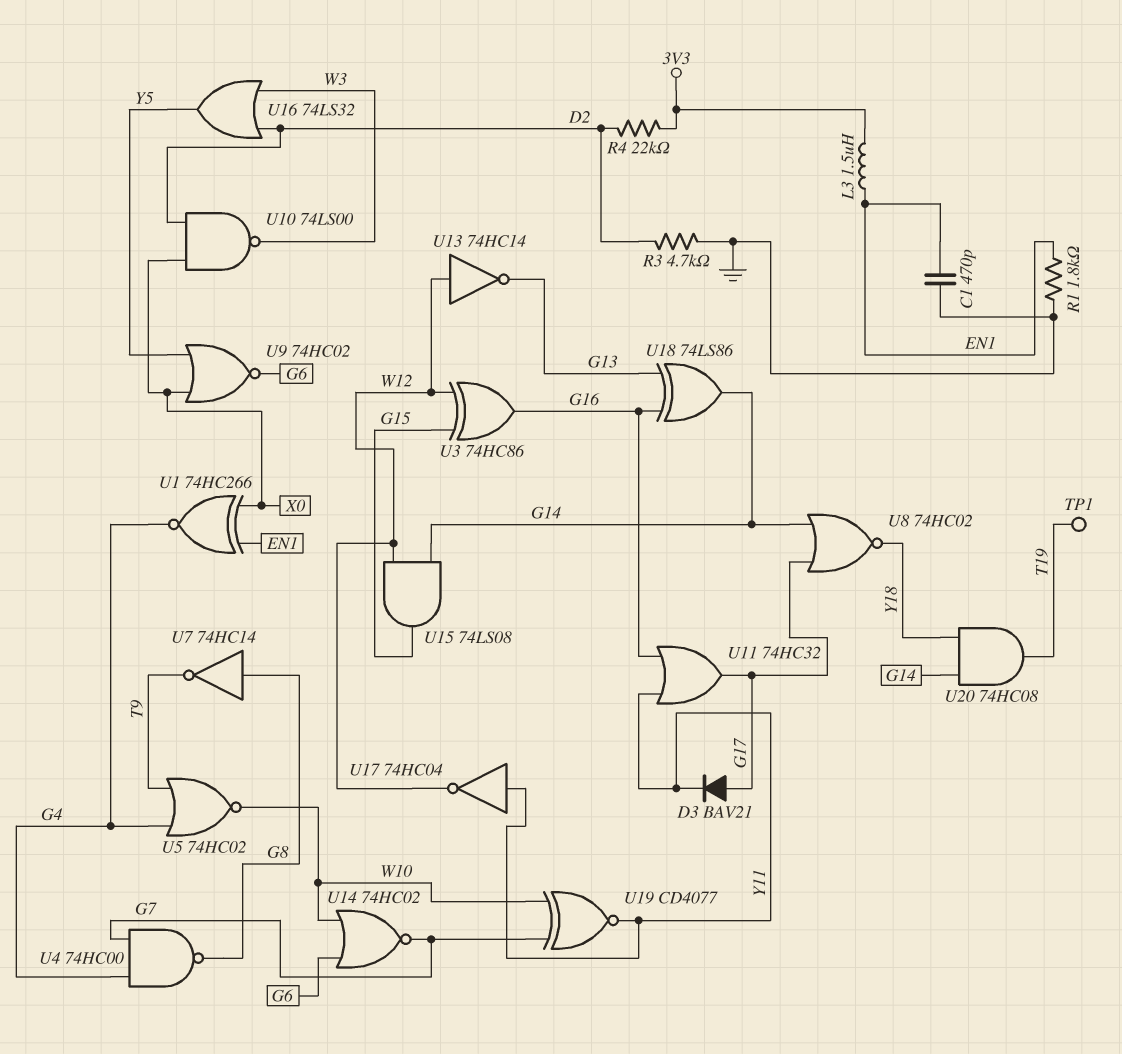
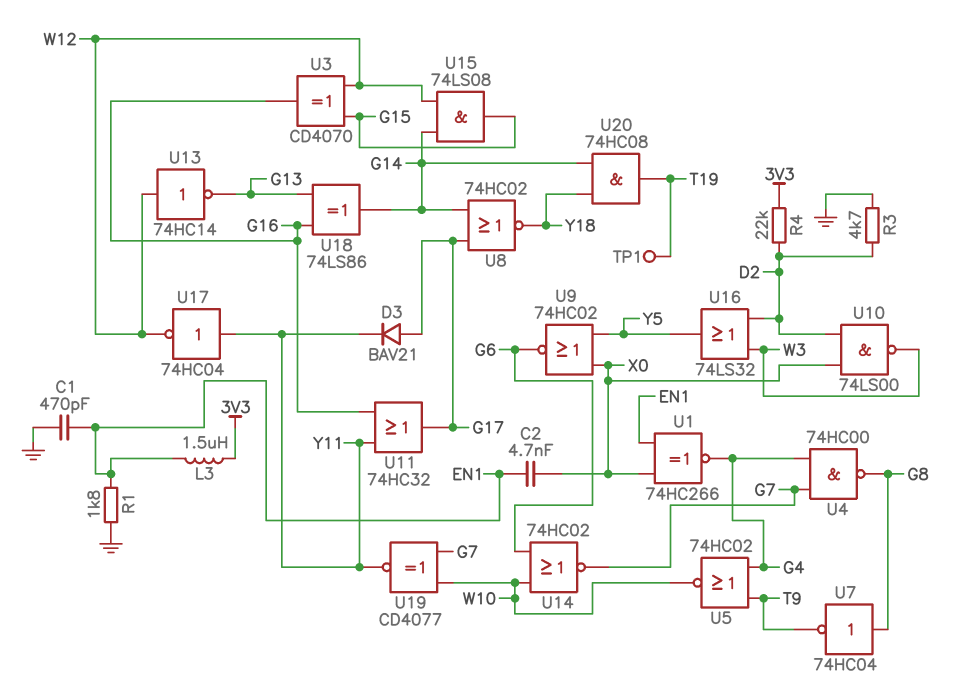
C2: none -> 4.7nF (EN1, X0)
U3: XOR 74HC86 (in G15, in W12, out G16) -> XOR CD4070 (in G15, in W12, out G16)
U7: NOT 74HC14 (in G8, out T9) -> NOT 74HC04 (in G8, out T9)

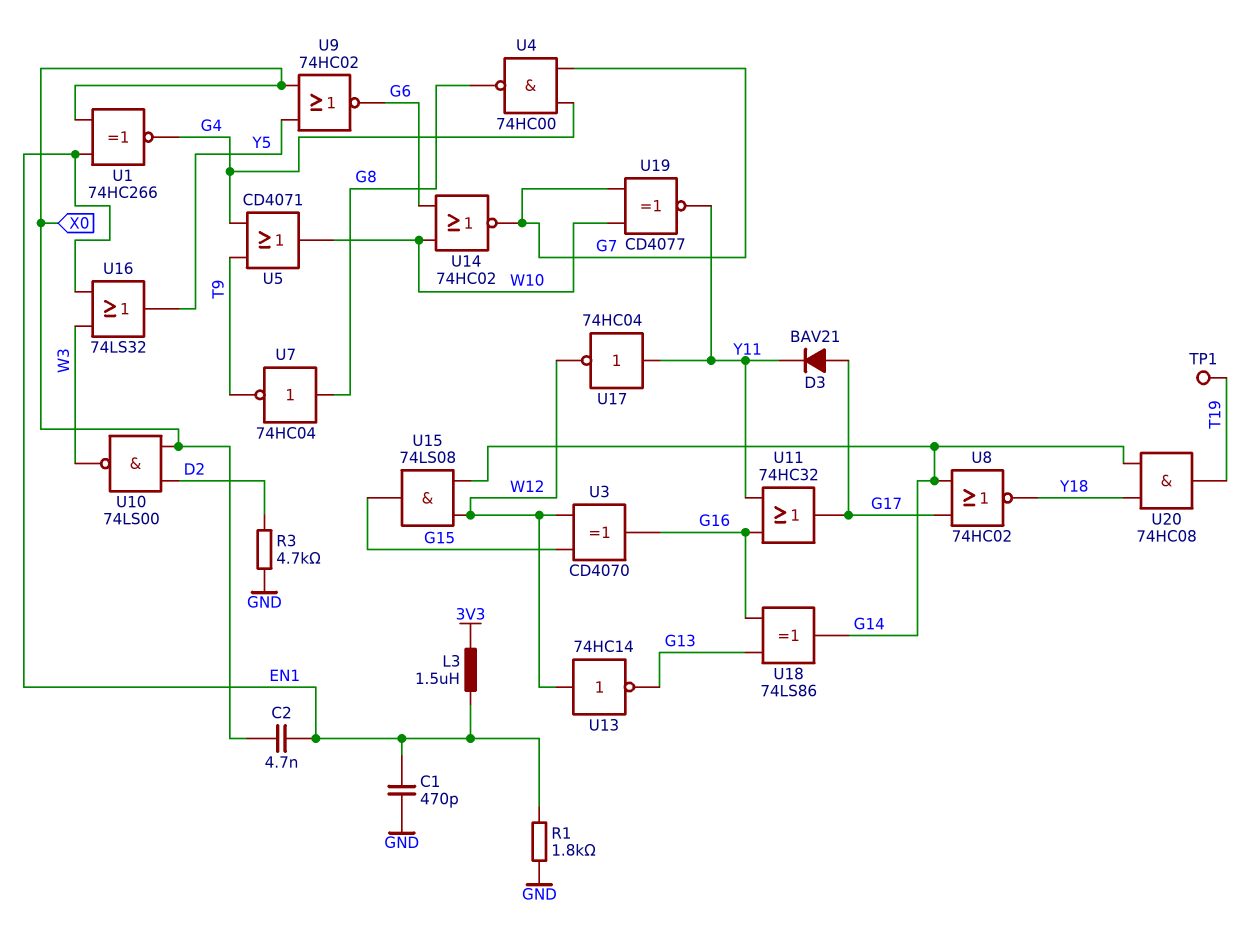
R4: 22k (3V3, D2) -> none
U5: NOR 74HC02 (in G4, in T9, out W10) -> OR CD4071 (in G4, in T9, out W10)
U16: OR 74LS32 (in D2, in W3, out Y5) -> OR 74LS32 (in EN1, in W3, out Y5)

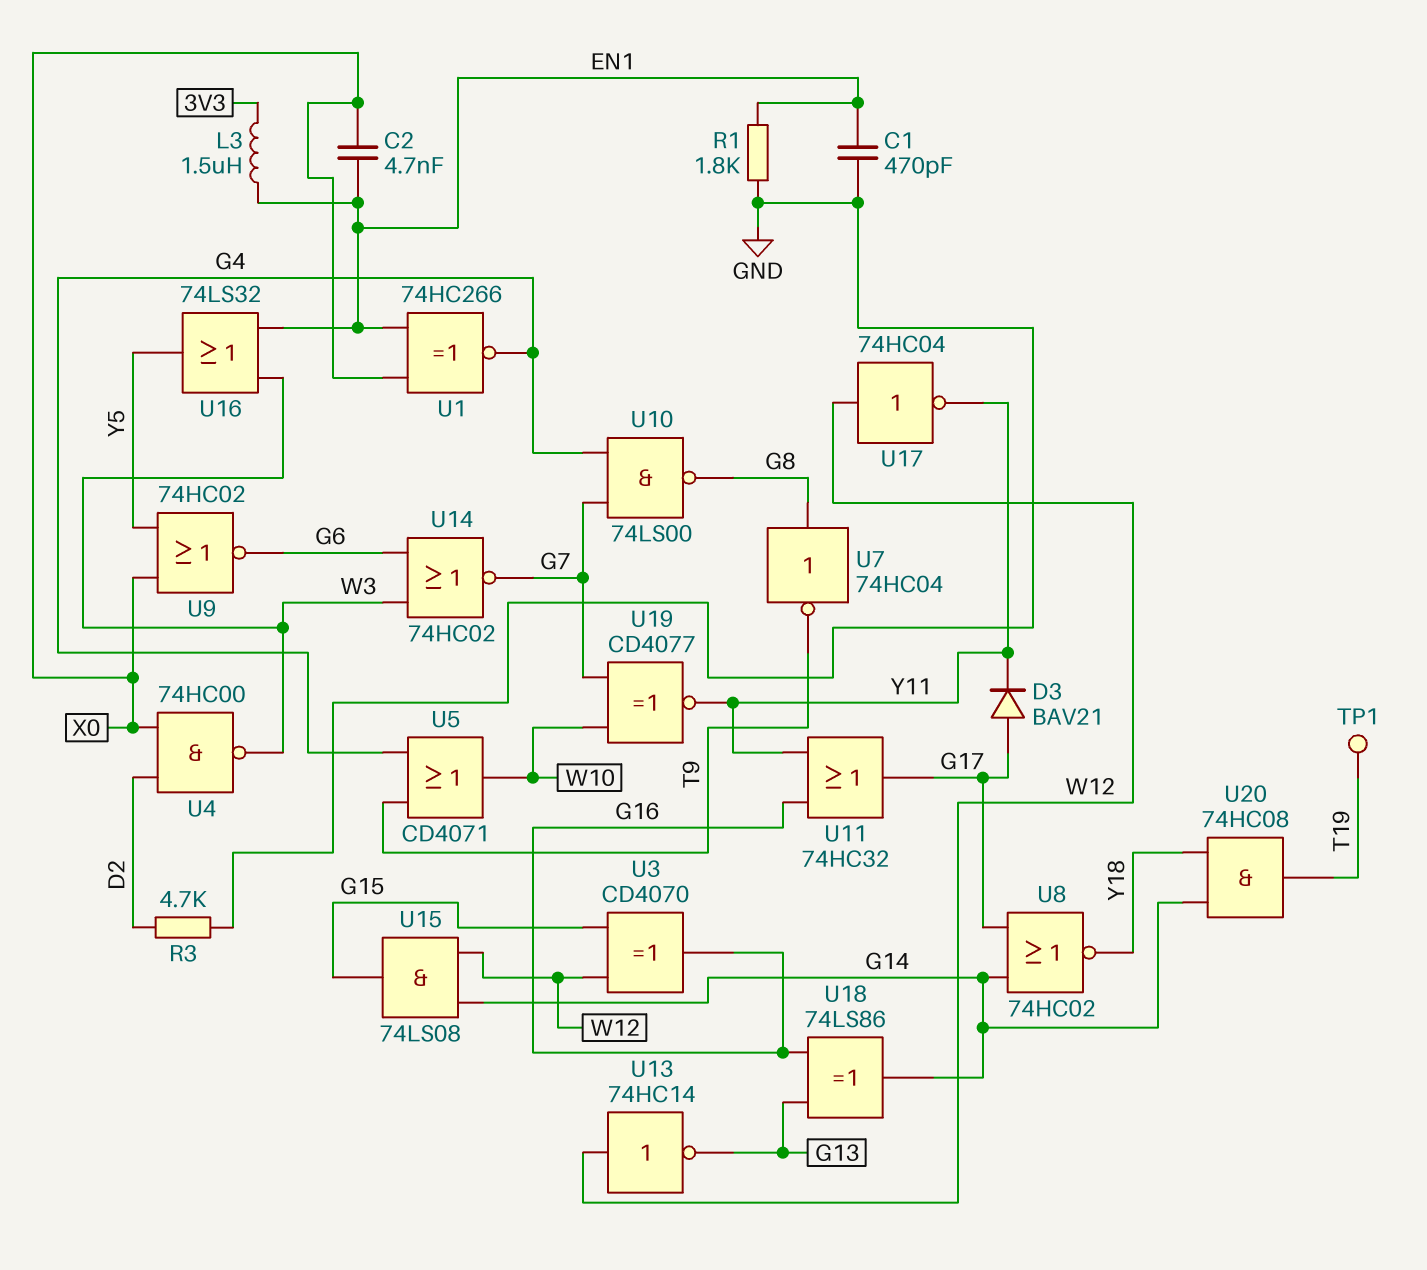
U4: NAND 74HC00 (in G4, in G7, out G8) -> NAND 74HC00 (in D2, in X0, out W3)
U10: NAND 74LS00 (in D2, in X0, out W3) -> NAND 74LS00 (in G4, in G7, out G8)
U14: NOR 74HC02 (in G6, in W10, out G7) -> NOR 74HC02 (in G6, in W3, out G7)
U17: NOT 74HC04 (in Y11, out W12) -> NOT 74HC04 (in W12, out Y11)

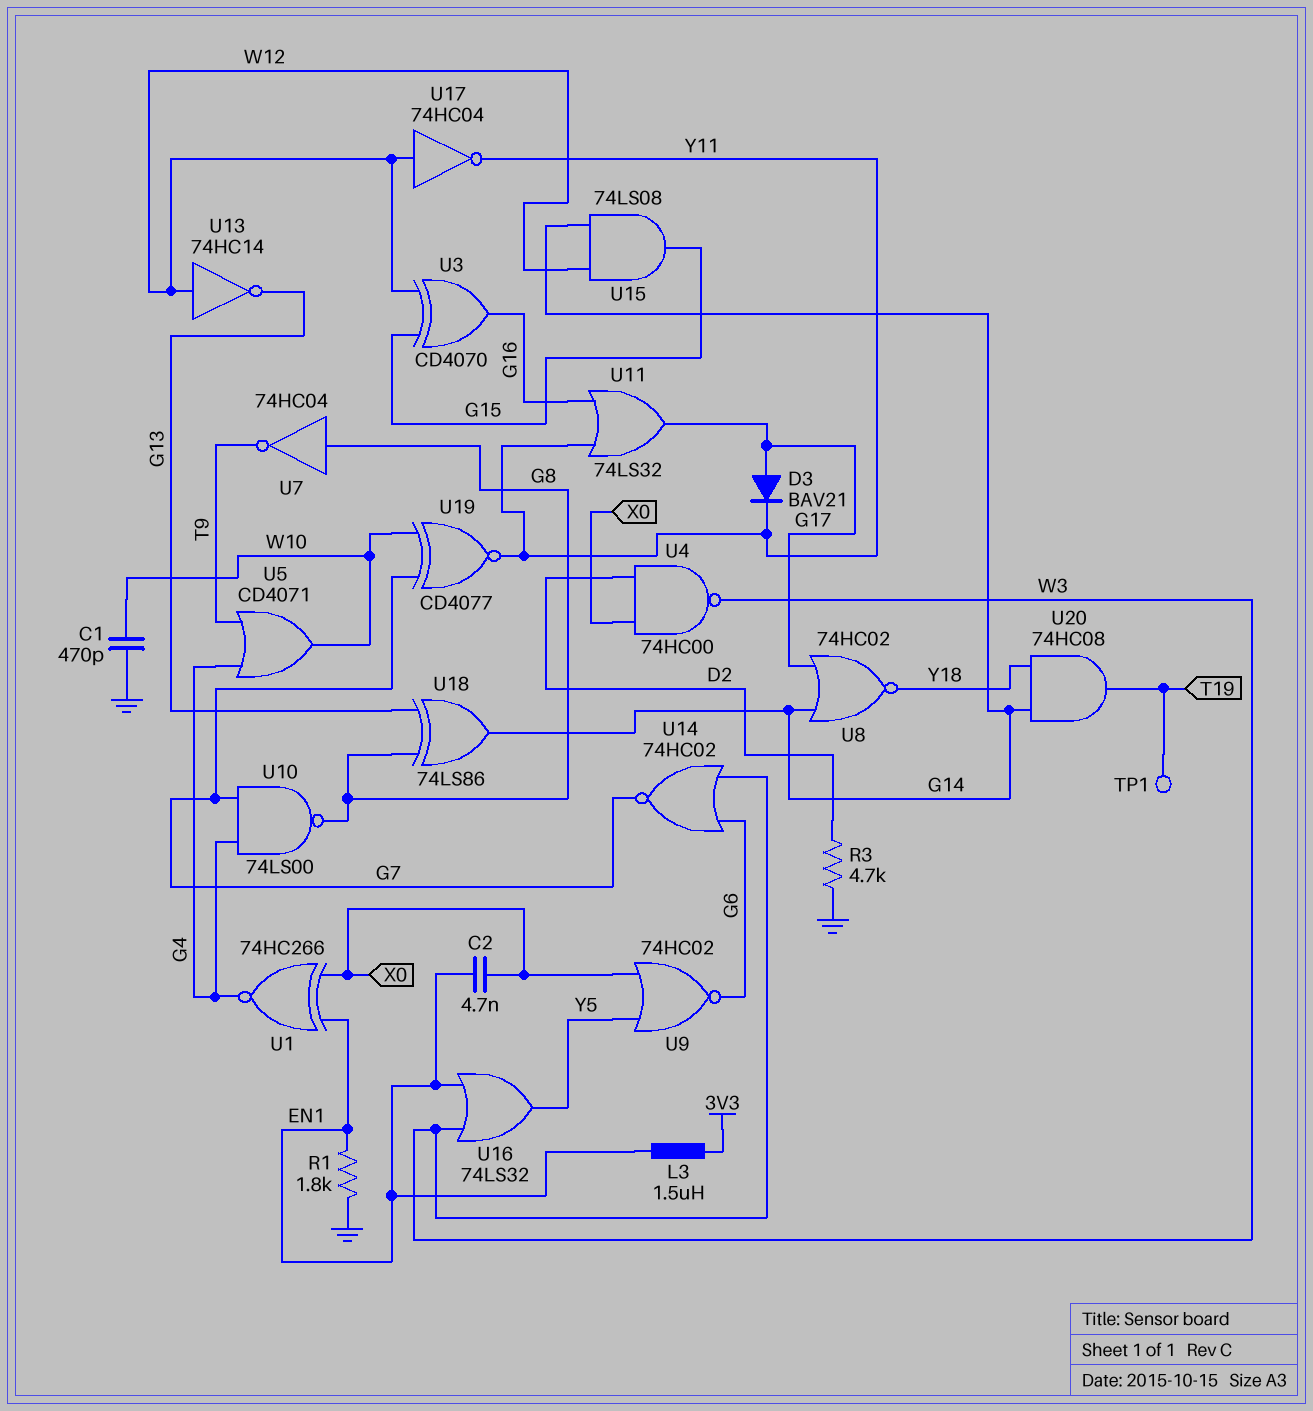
C1: 470pF (EN1, GND) -> 470pF (GND, W10)
U11: OR 74HC32 (in G16, in Y11, out G17) -> OR 74LS32 (in G16, in Y11, out G17)
U18: XOR 74LS86 (in G13, in G16, out G14) -> XOR 74LS86 (in G8, in G13, out G14)

